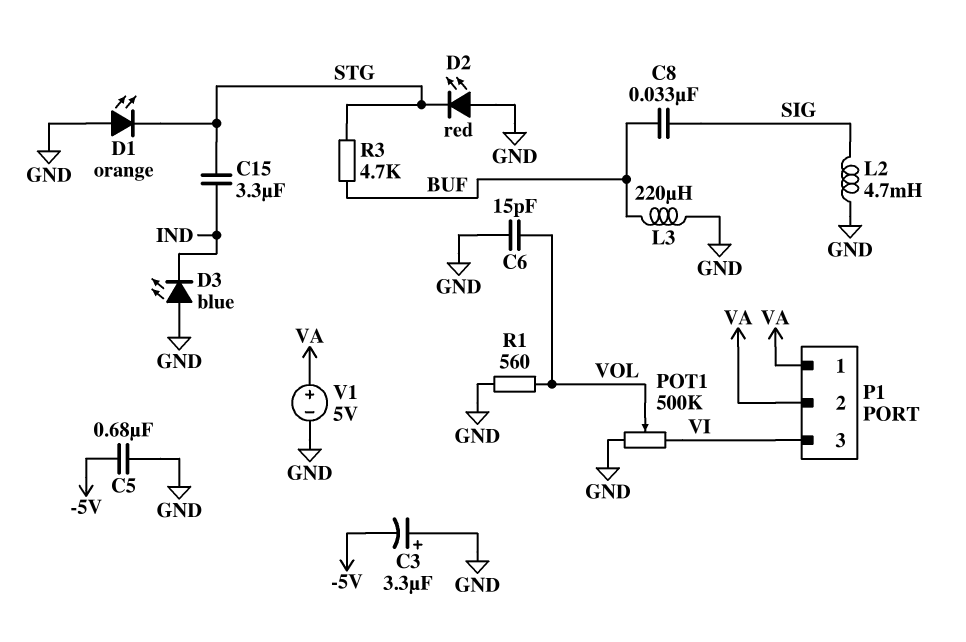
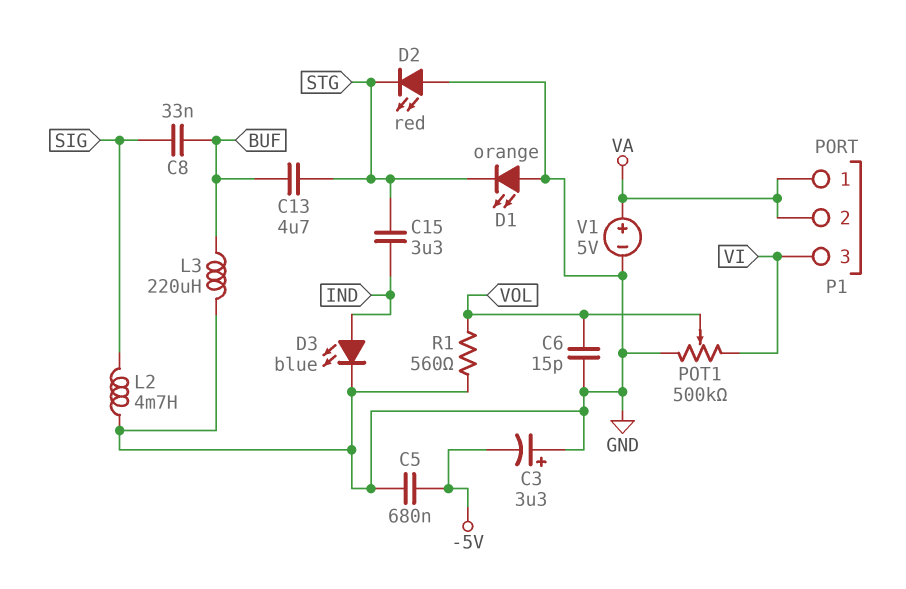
C13: none -> 4.7uF (BUF, STG)
D3: LED blue (A GND, K IND) -> LED blue (A IND, K GND)
R3: 4.7k (BUF, STG) -> none

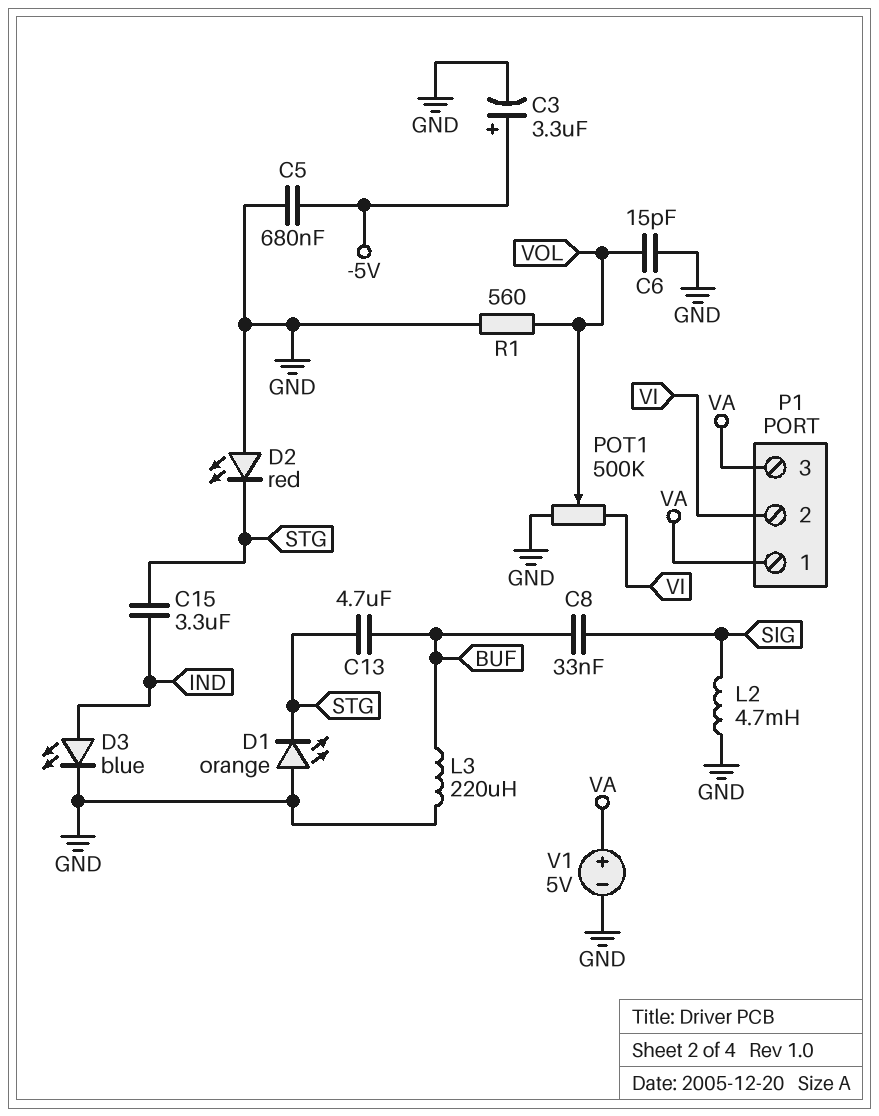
C3: 3.3uF (plus GND, minus -5V) -> 3.3uF (plus -5V, minus GND)
P1 pin 2: VA -> VI
P1 pin 3: VI -> VA

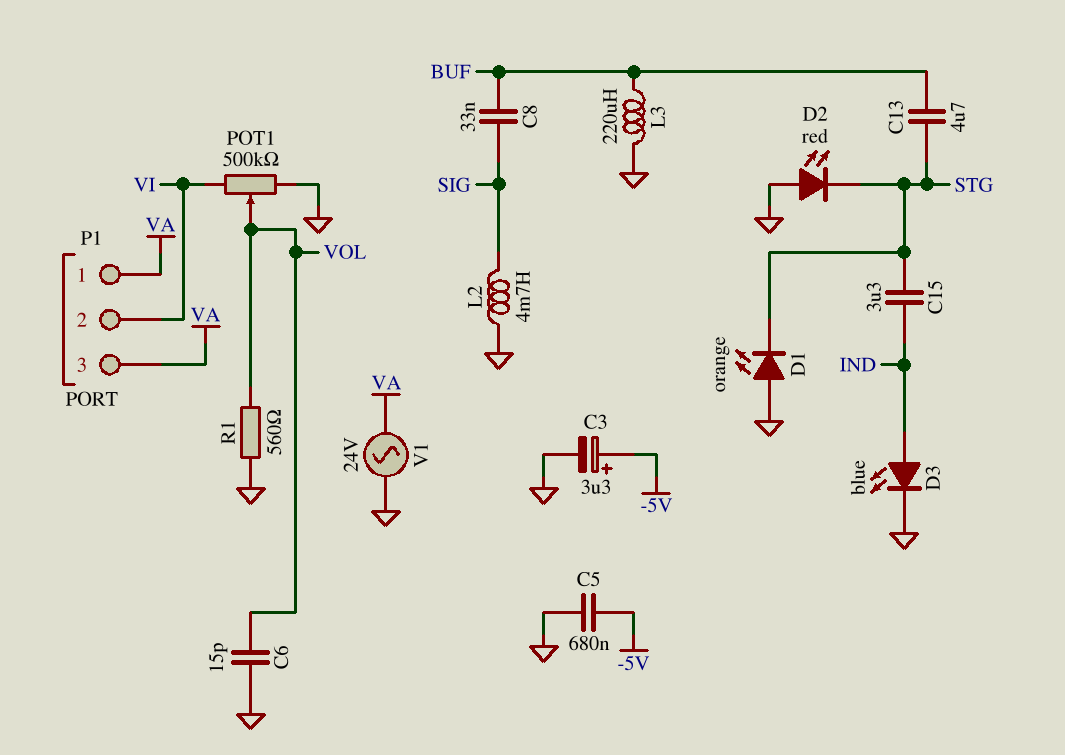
V1: 5V (plus VA, minus GND) -> AC 24V (GND, VA)

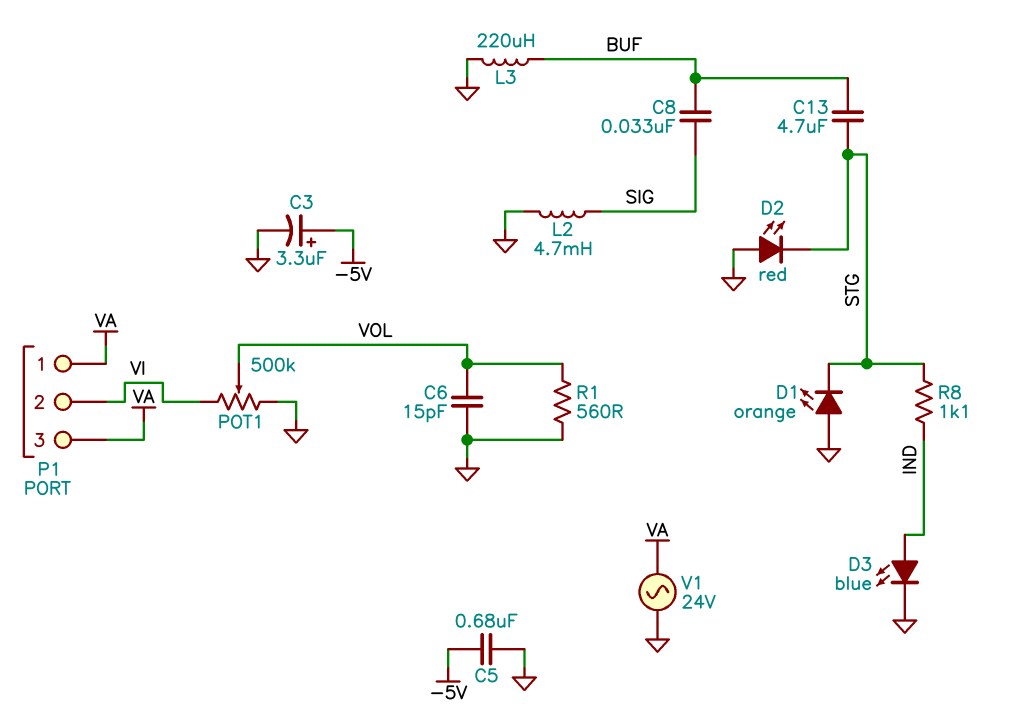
C15: 3.3uF (IND, STG) -> none
R8: none -> 1.1k (IND, STG)

